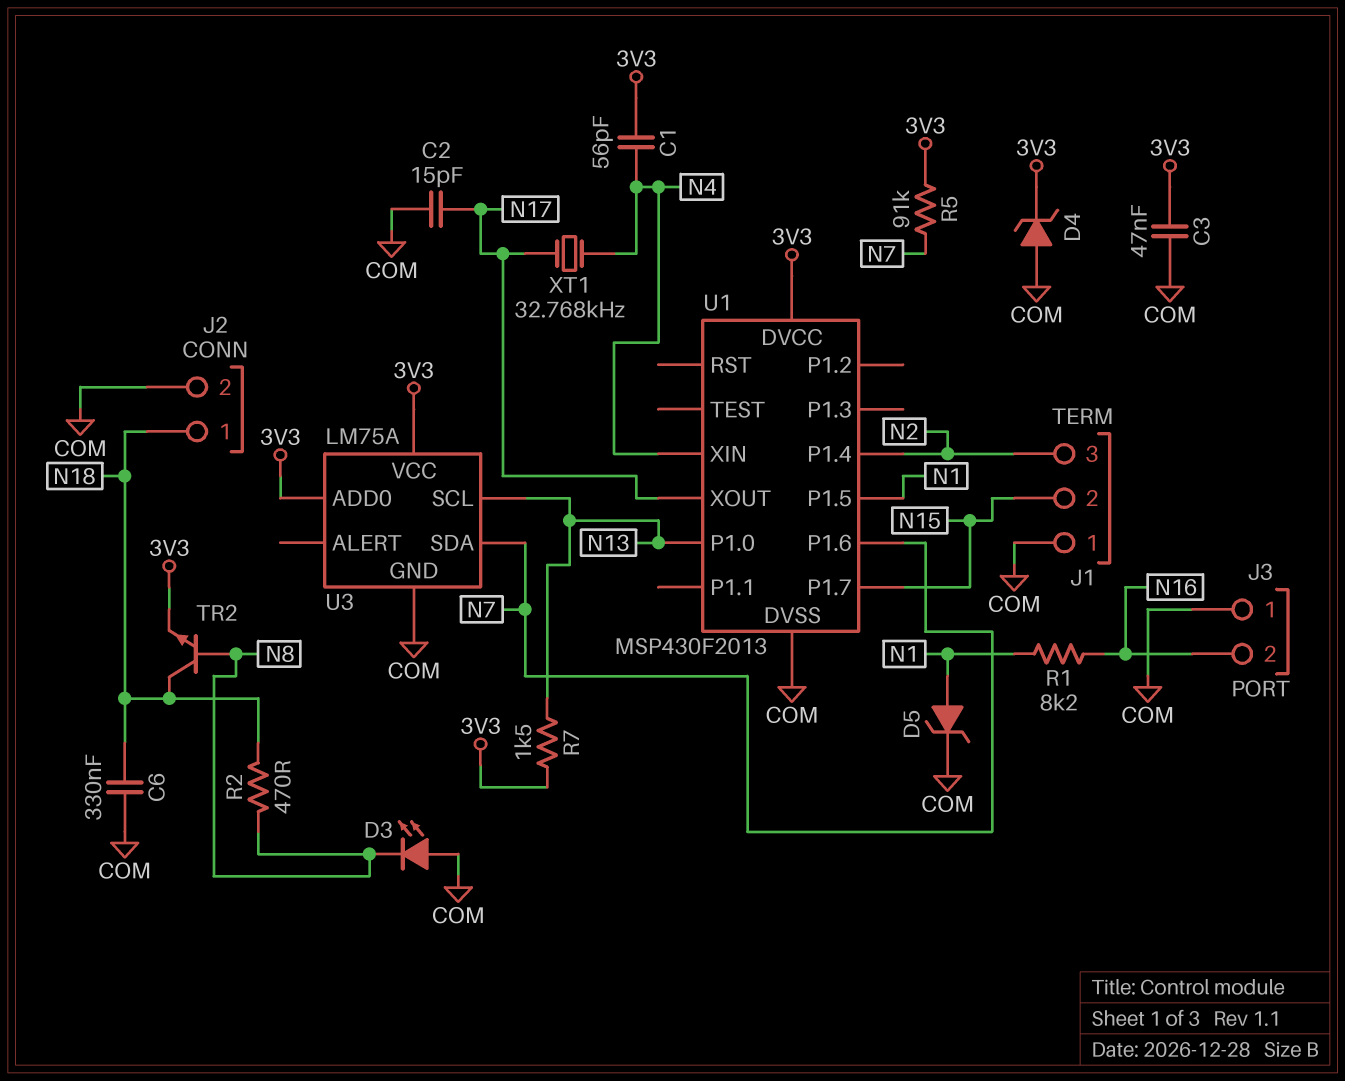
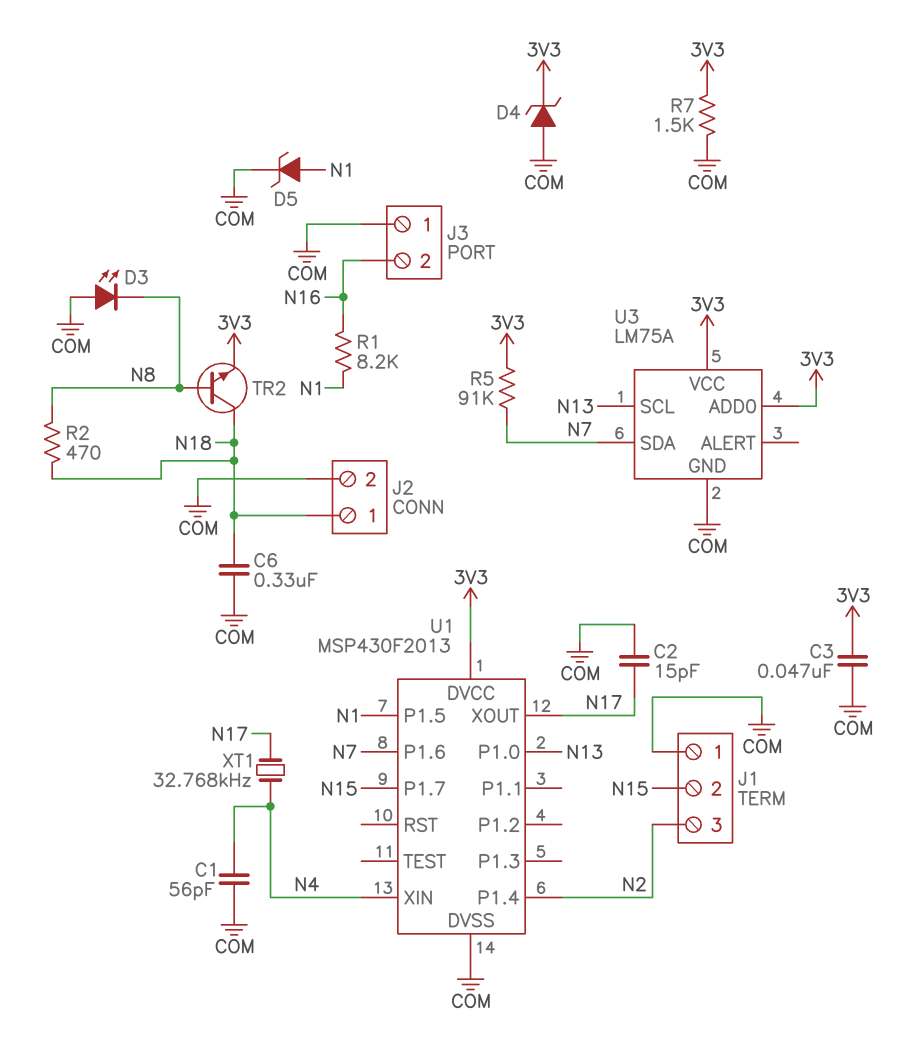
C1: 56pF (3V3, N4) -> 56pF (COM, N4)
R7: 1.5k (3V3, N13) -> 1.5k (3V3, COM)

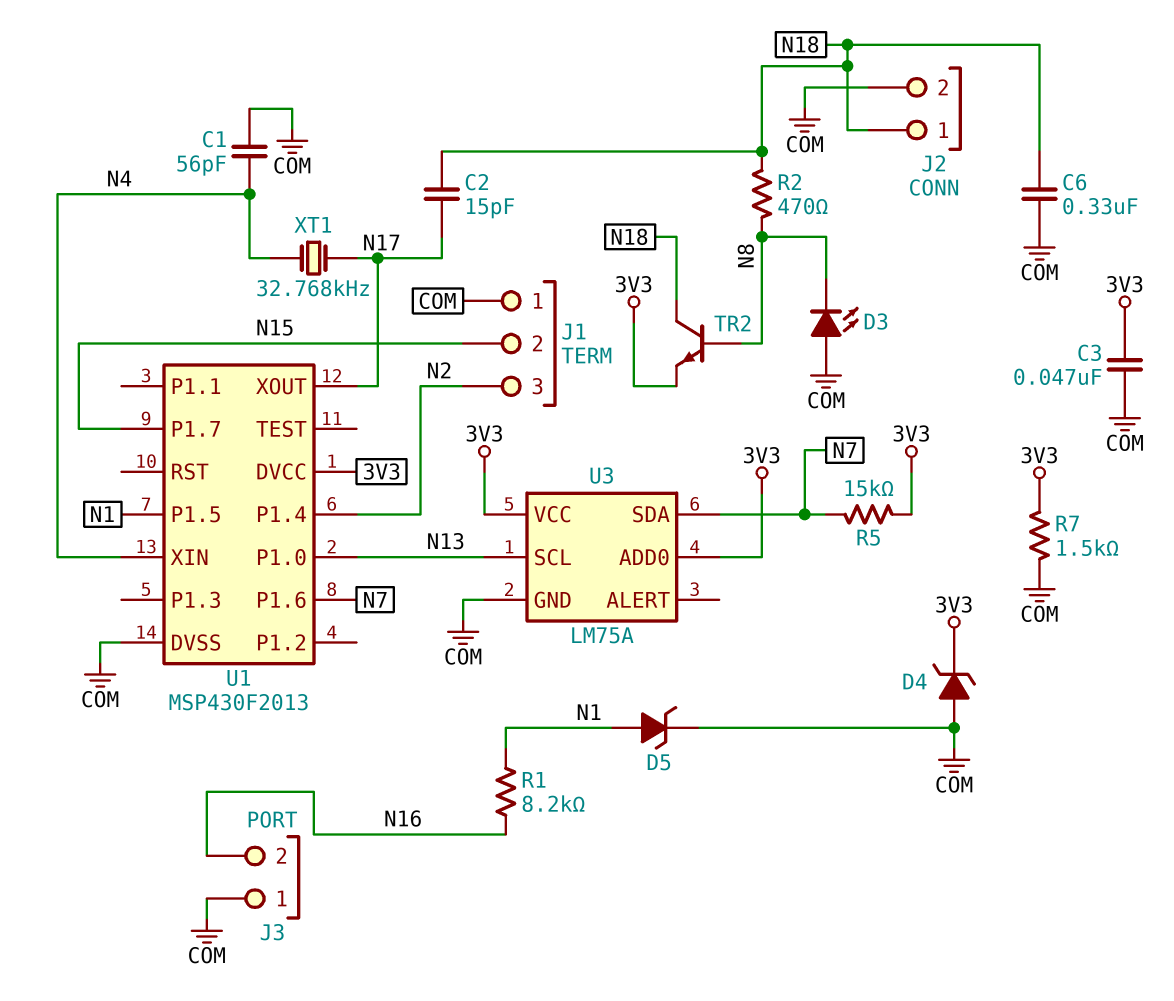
C2: 15pF (COM, N17) -> 15pF (N17, N18)
R5: 91k (3V3, N7) -> 15k (3V3, N7)

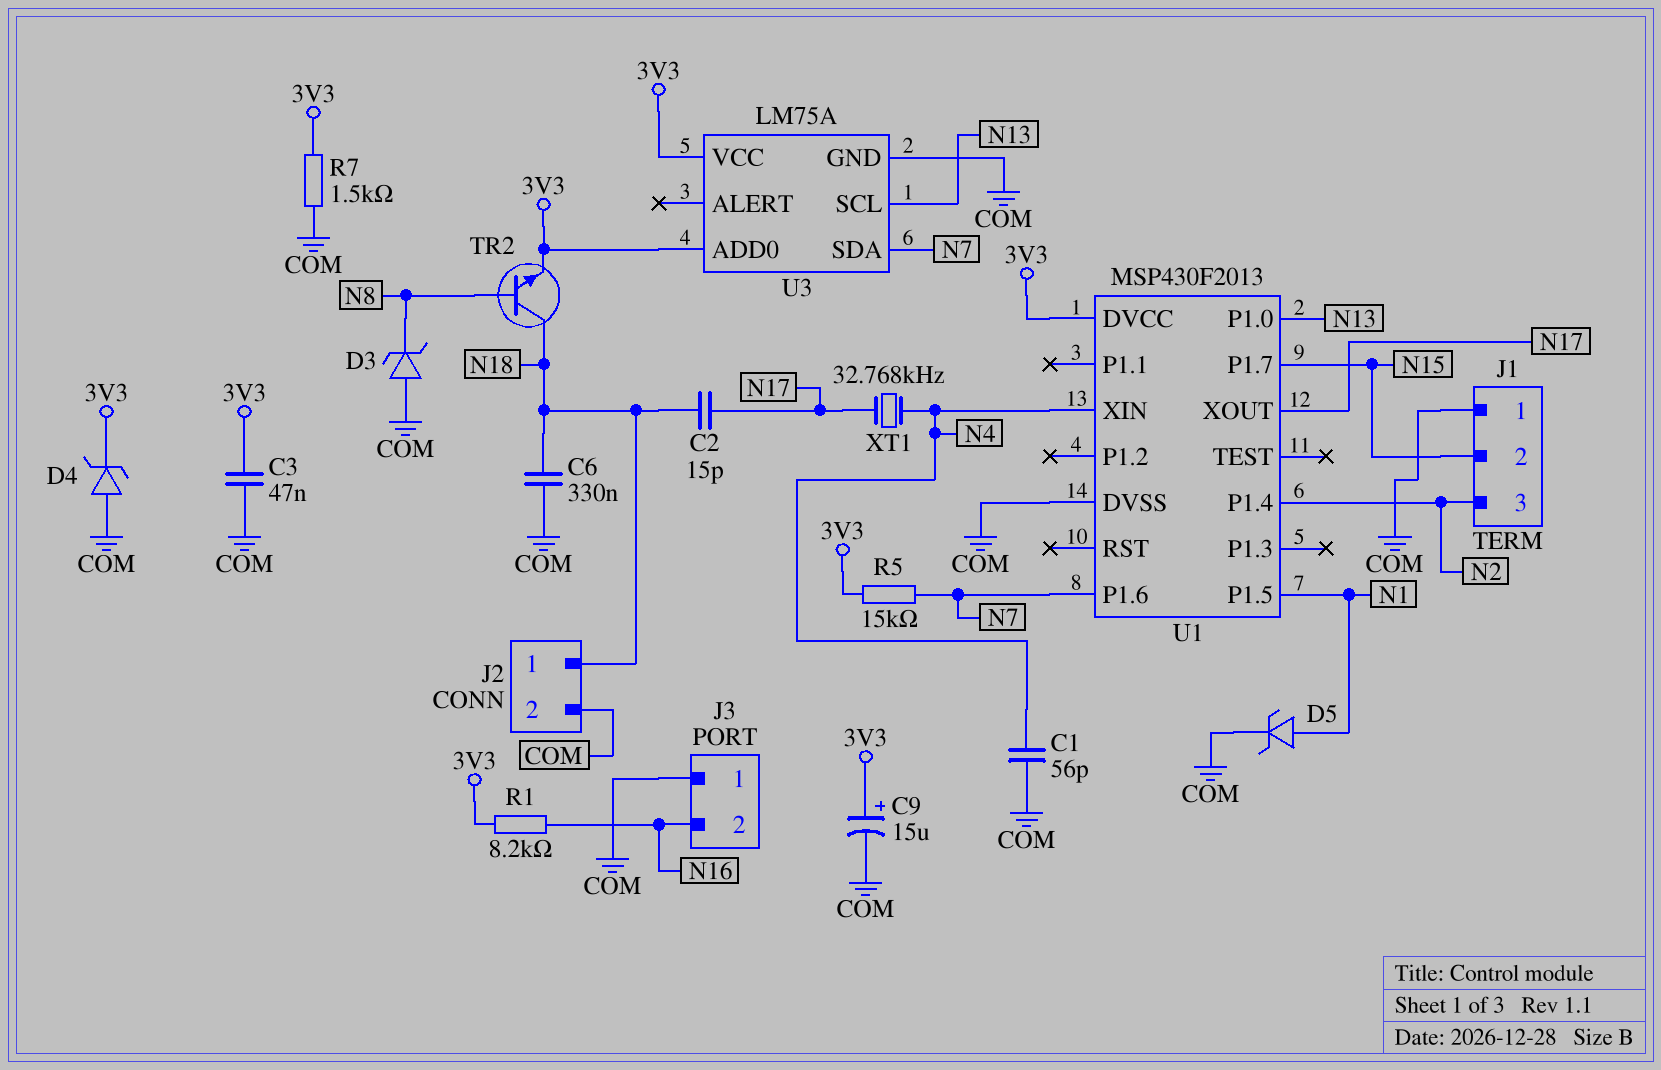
C9: none -> 15uF (plus 3V3, minus COM)
D3: LED (A COM, K N8) -> zener (A COM, K N8)
R1: 8.2k (N1, N16) -> 8.2k (3V3, N16)
R2: 470 (N8, N18) -> none

